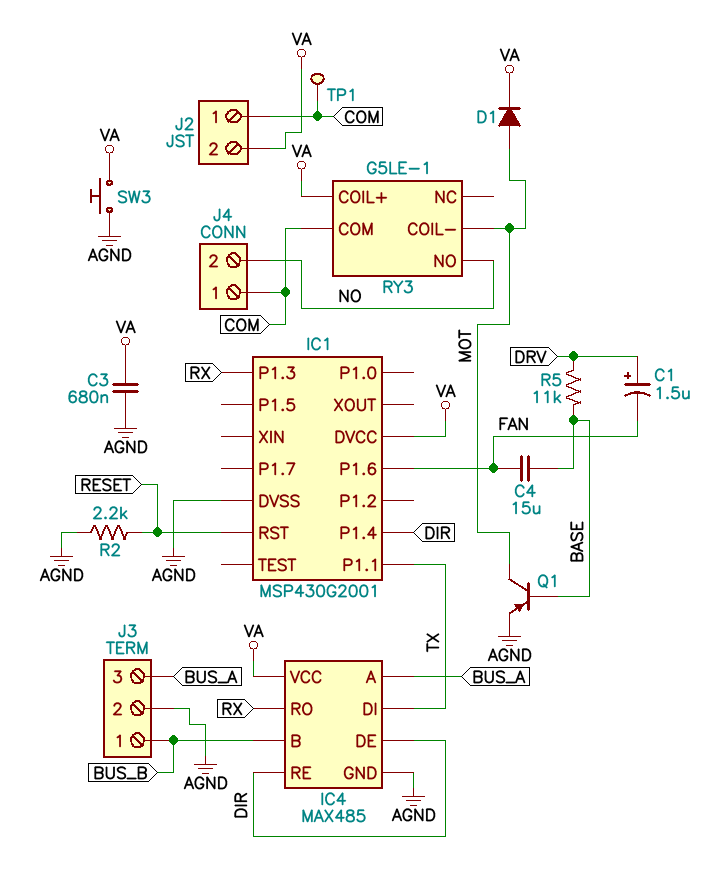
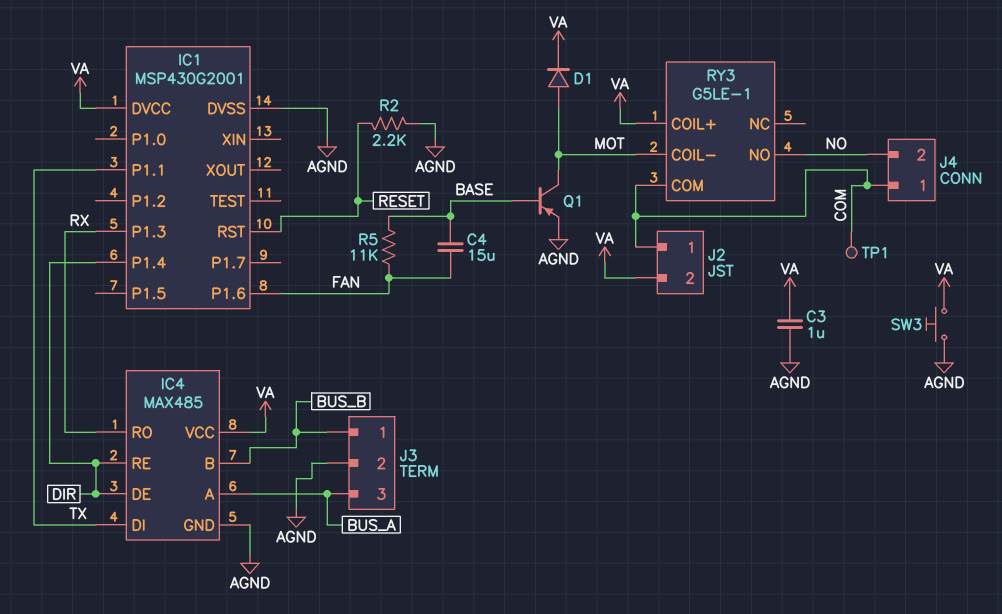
C1: 1.5uF (plus DRV, minus FAN) -> none
C3: 680nF (AGND, VA) -> 1uF (AGND, VA)
R5: 11k (BASE, DRV) -> 11k (BASE, FAN)

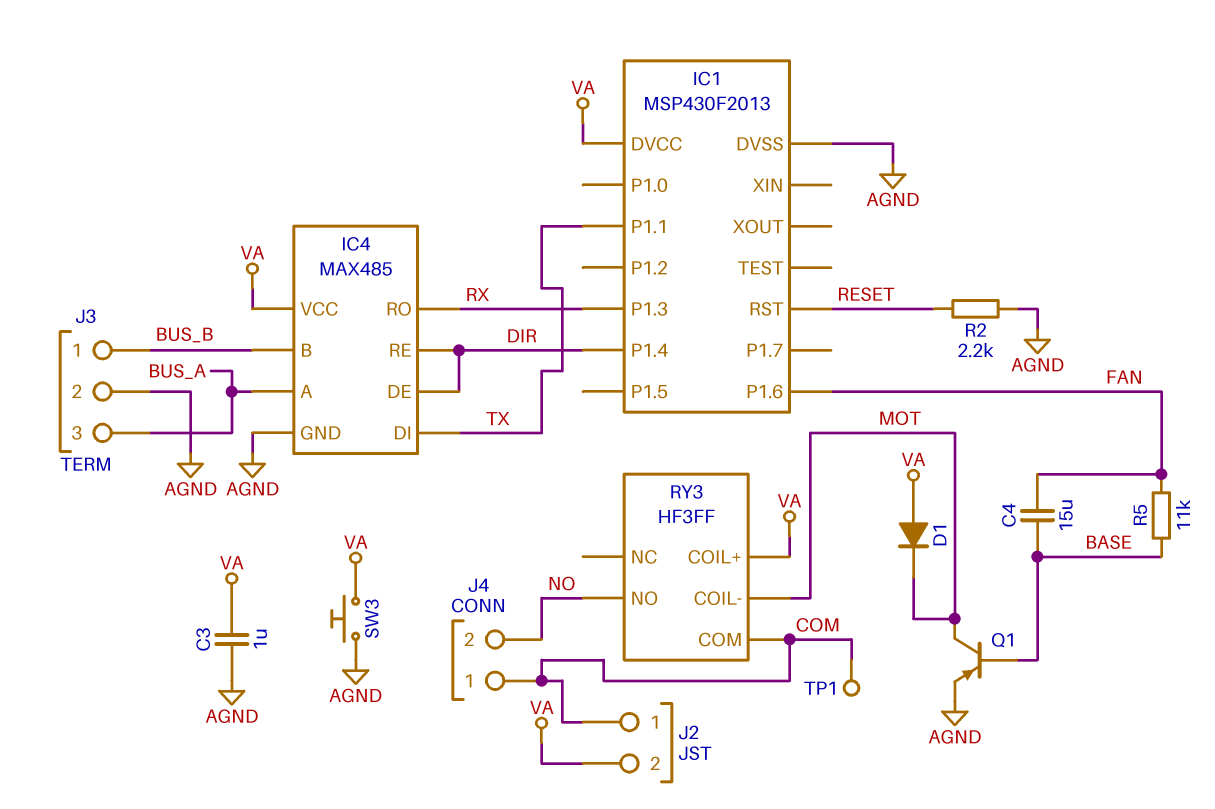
D1: diode (A MOT, K VA) -> diode (A VA, K MOT)
IC1: MSP430G2001 -> MSP430F2013
RY3: G5LE-1 -> HF3FF

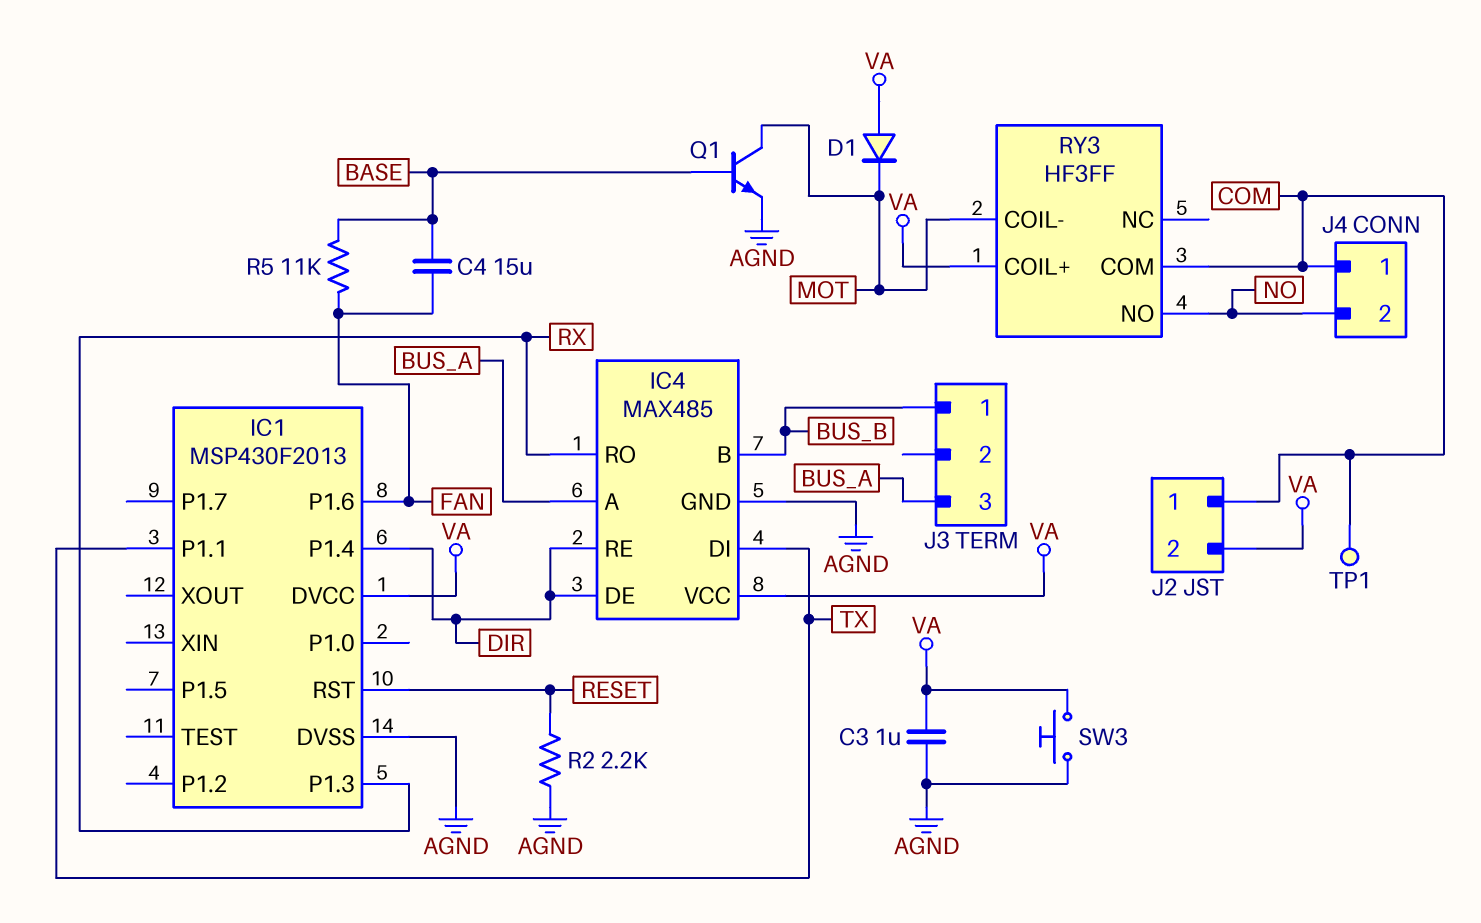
J3 pin 2: AGND -> none
Q1: PNP (B BASE, C MOT, E AGND) -> NPN (B BASE, C MOT, E AGND)

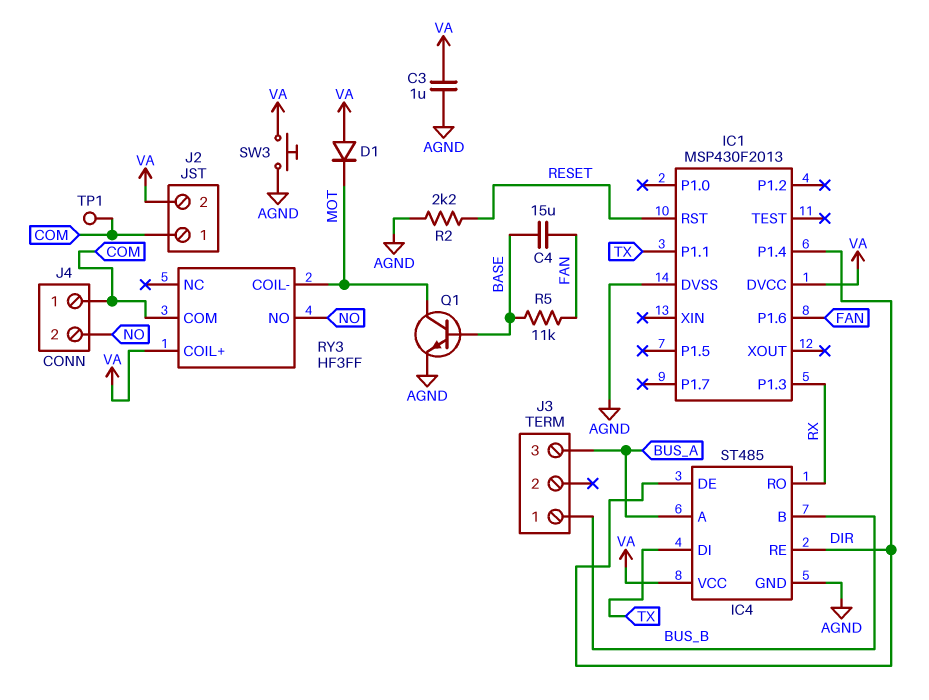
IC4: MAX485 -> ST485

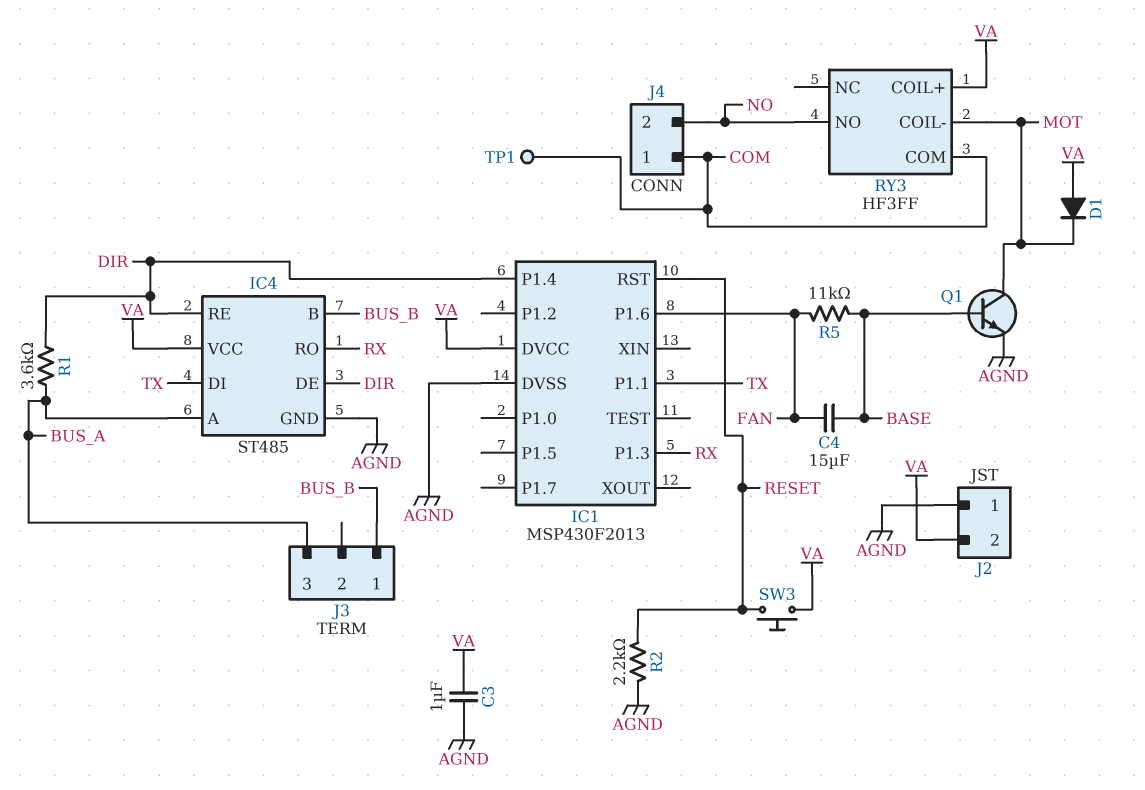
J2 pin 1: COM -> AGND
R1: none -> 3.6k (BUS_A, DIR)
SW3: button (AGND, VA) -> button (RESET, VA)

